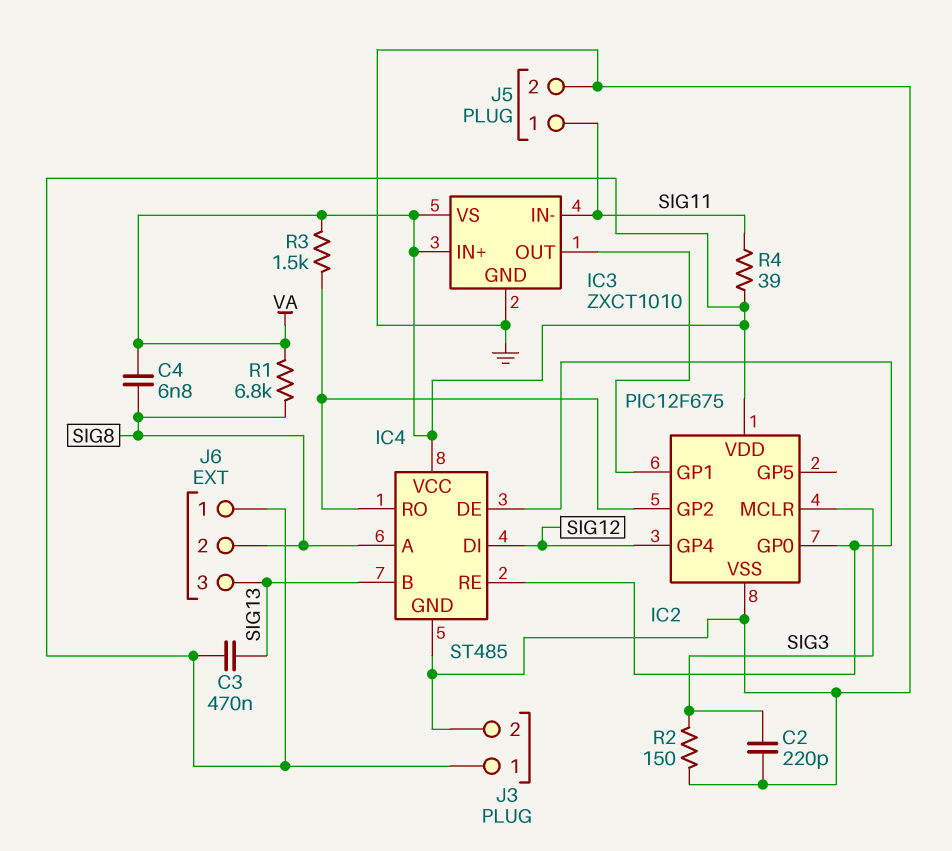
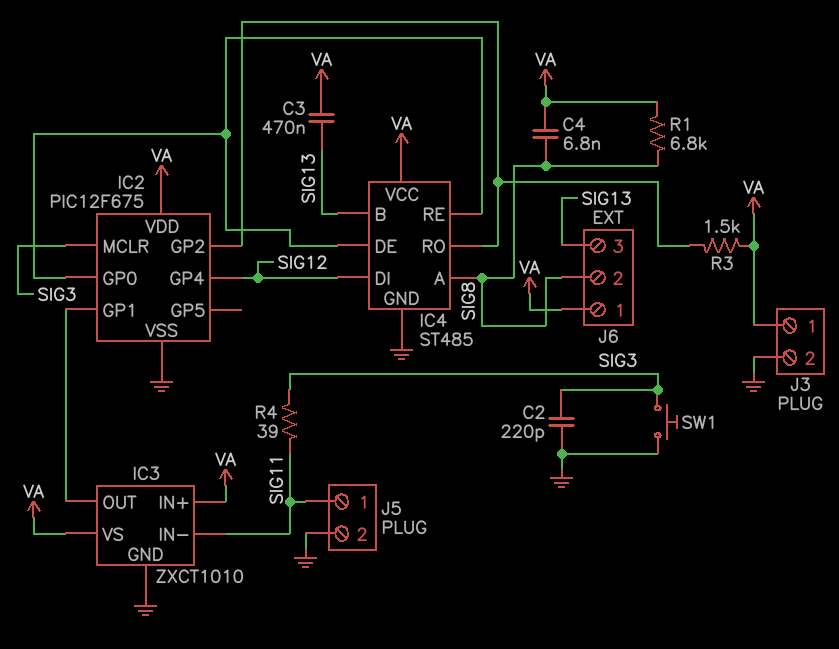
R2: 150 (GND, SIG3) -> none
R4: 39 (SIG11, VA) -> 39 (SIG3, SIG11)
SW1: none -> button (GND, SIG3)

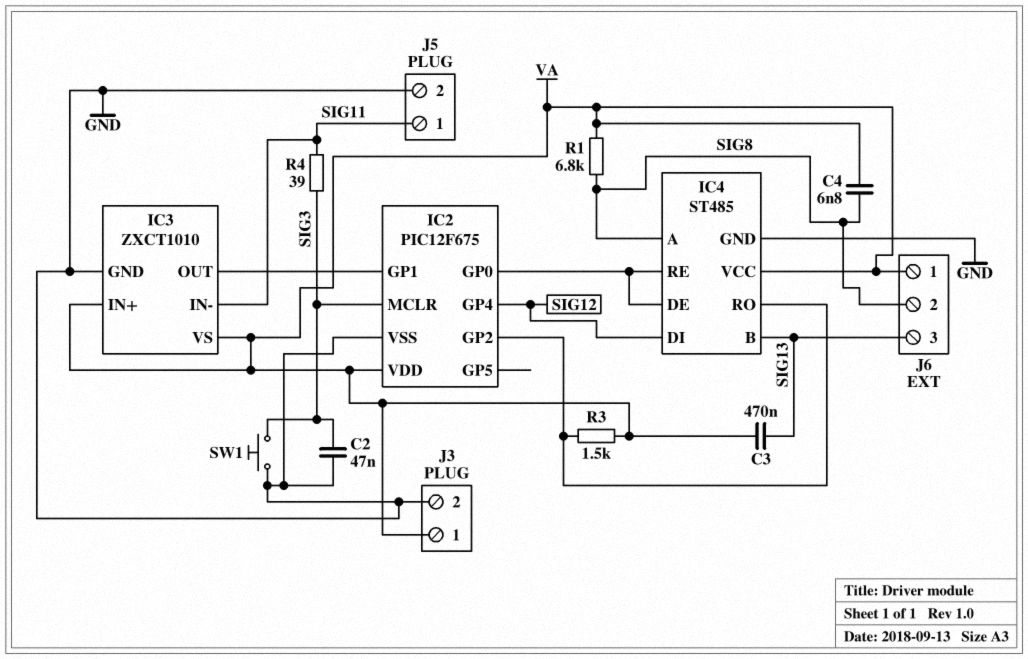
C2: 220pF (GND, SIG3) -> 47nF (GND, SIG3)

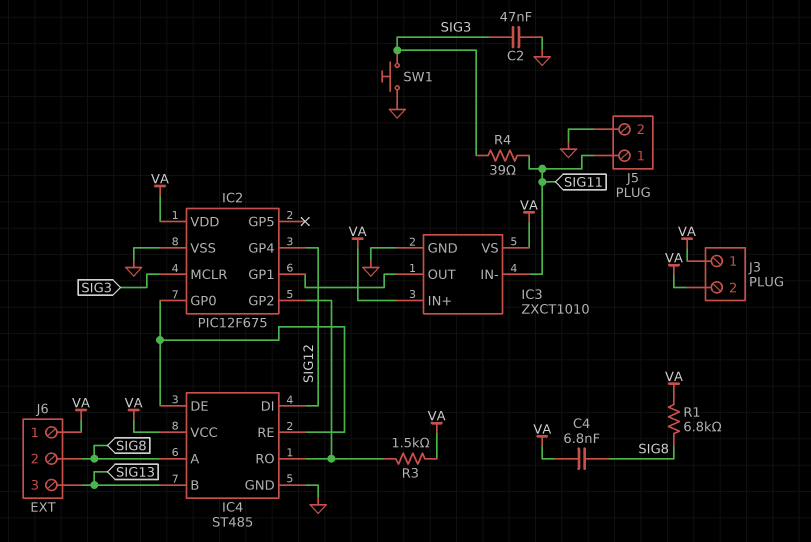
C3: 470nF (SIG13, VA) -> none
J3 pin 2: GND -> VA

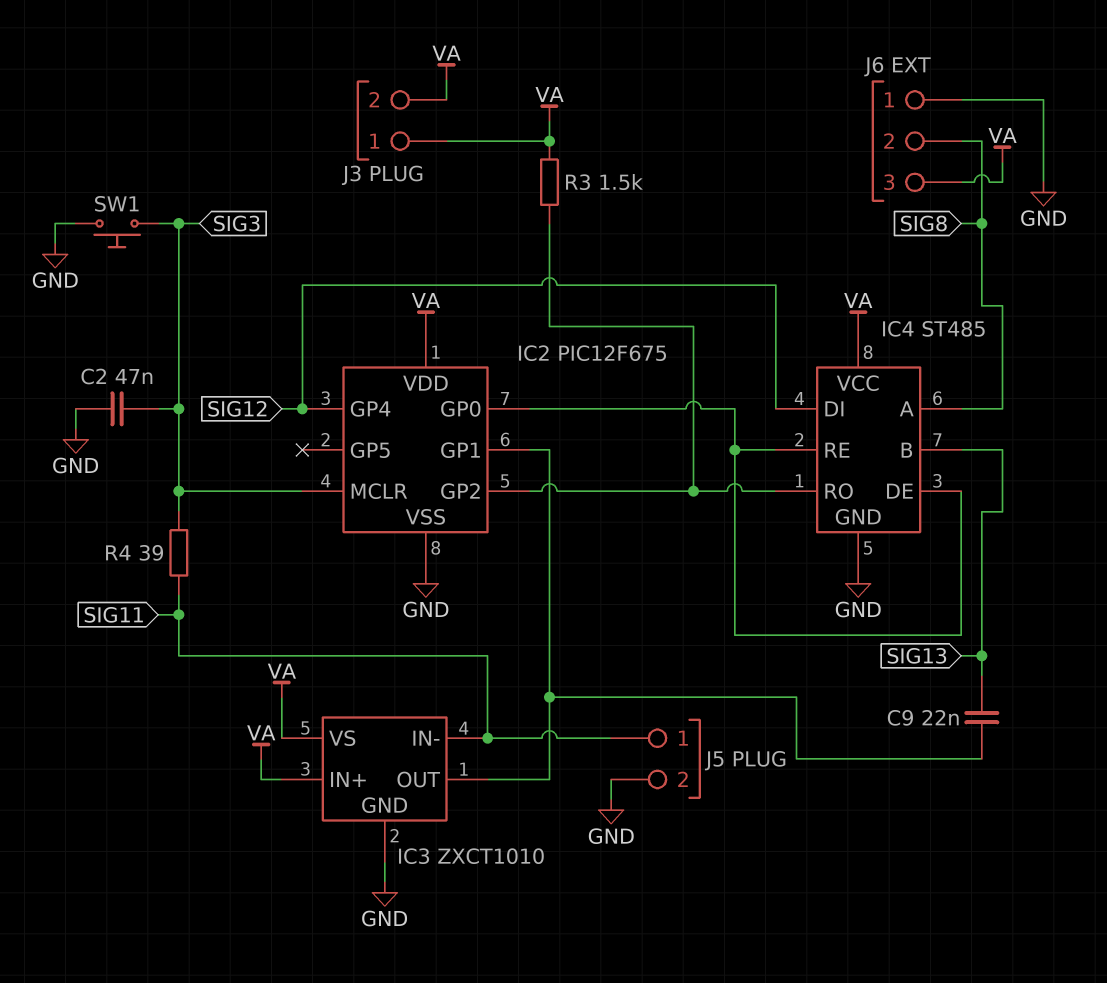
C4: 6.8nF (SIG8, VA) -> none
C9: none -> 22nF (IC2/GP1, SIG13)
J6 pin 1: VA -> GND
J6 pin 3: SIG13 -> VA
R1: 6.8k (SIG8, VA) -> none

